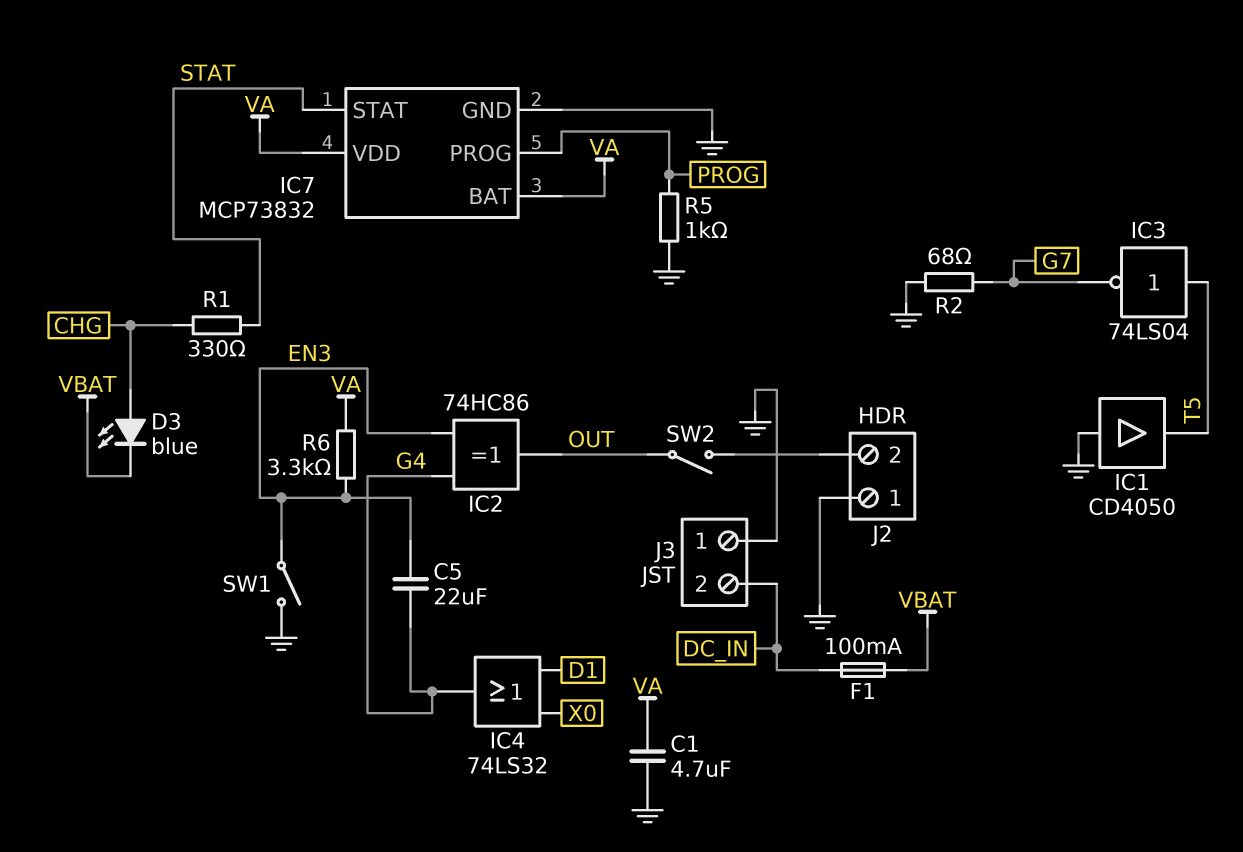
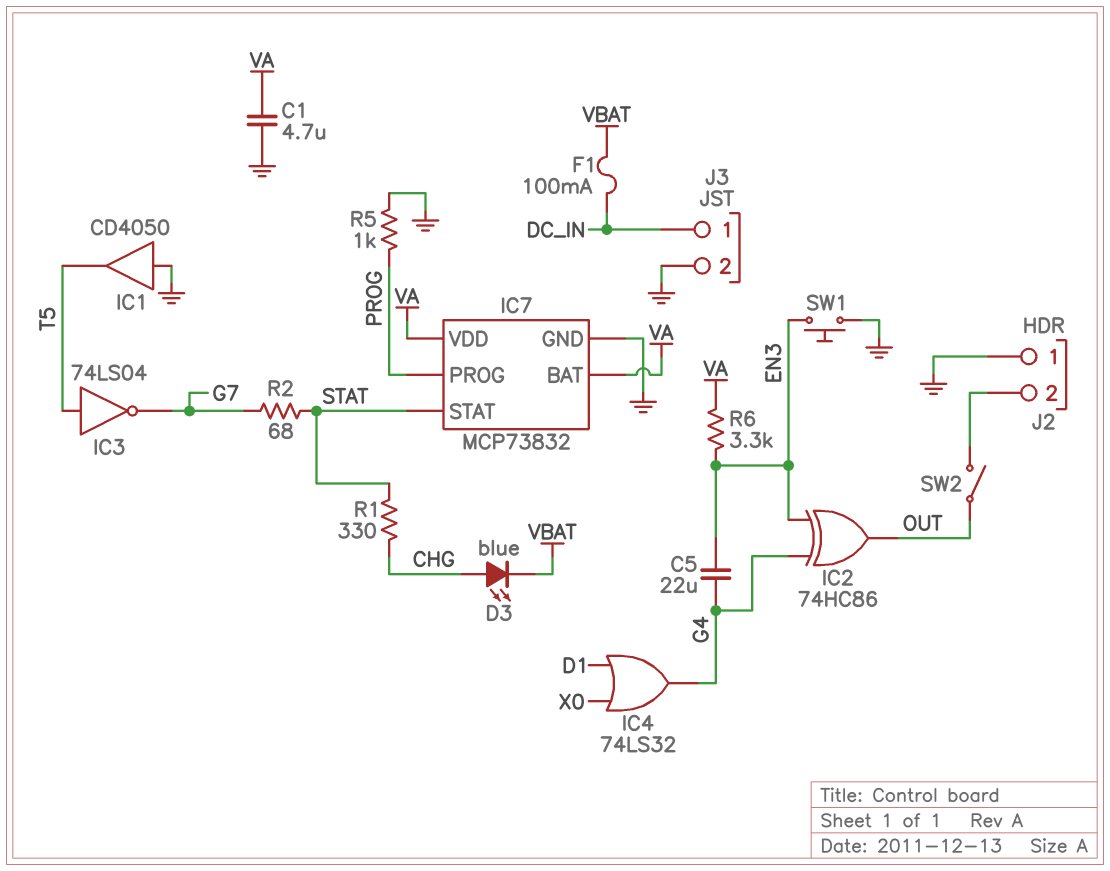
J3 pin 1: GND -> DC_IN
J3 pin 2: DC_IN -> GND
R2: 68 (G7, GND) -> 68 (G7, STAT)
SW1: switch (EN3, GND) -> button (EN3, GND)

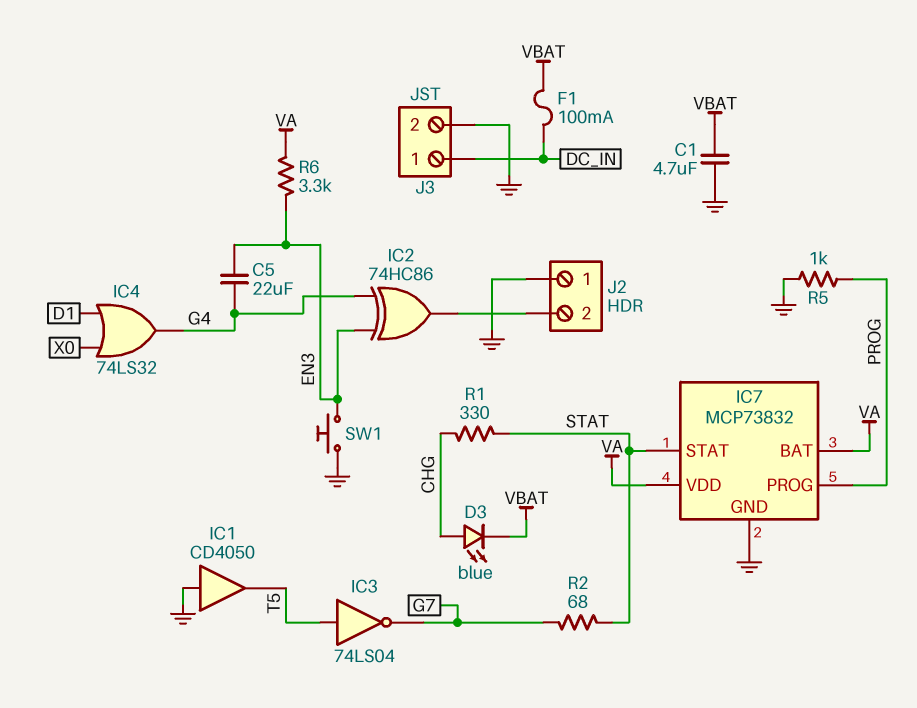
C1: 4.7uF (GND, VA) -> 4.7uF (GND, VBAT)
IC2: XOR 74HC86 (in EN3, in G4, out OUT) -> XOR 74HC86 (in EN3, in G4, out J2/2)
SW2: switch (J2/2, OUT) -> none

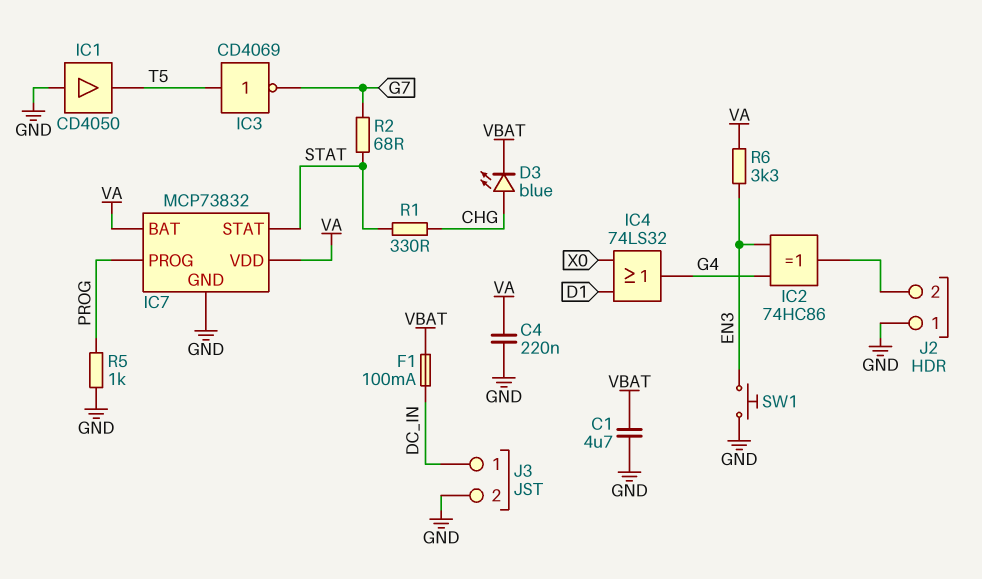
C4: none -> 220nF (GND, VA)
C5: 22uF (EN3, G4) -> none
IC3: NOT 74LS04 (in T5, out G7) -> NOT CD4069 (in T5, out G7)

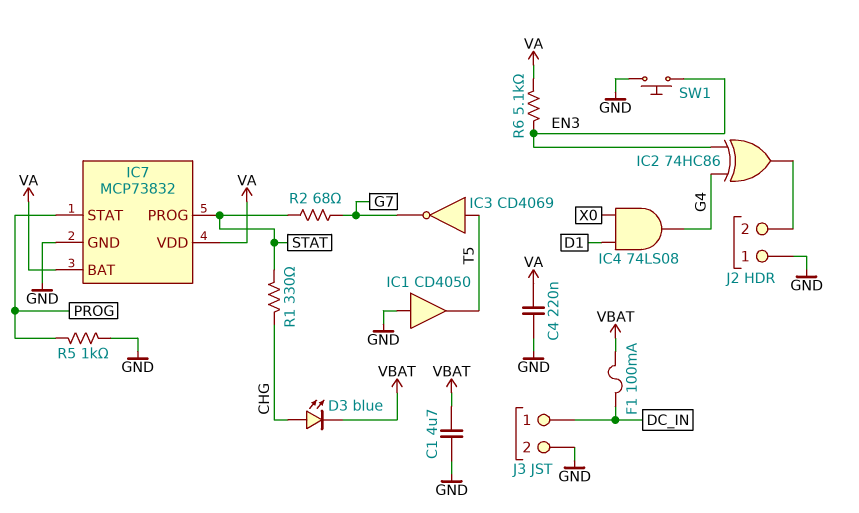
IC4: OR 74LS32 (in D1, in X0, out G4) -> AND 74LS08 (in D1, in X0, out G4)
IC7 pin PROG: PROG -> STAT
IC7 pin STAT: STAT -> PROG
R6: 3.3k (EN3, VA) -> 5.1k (EN3, VA)

